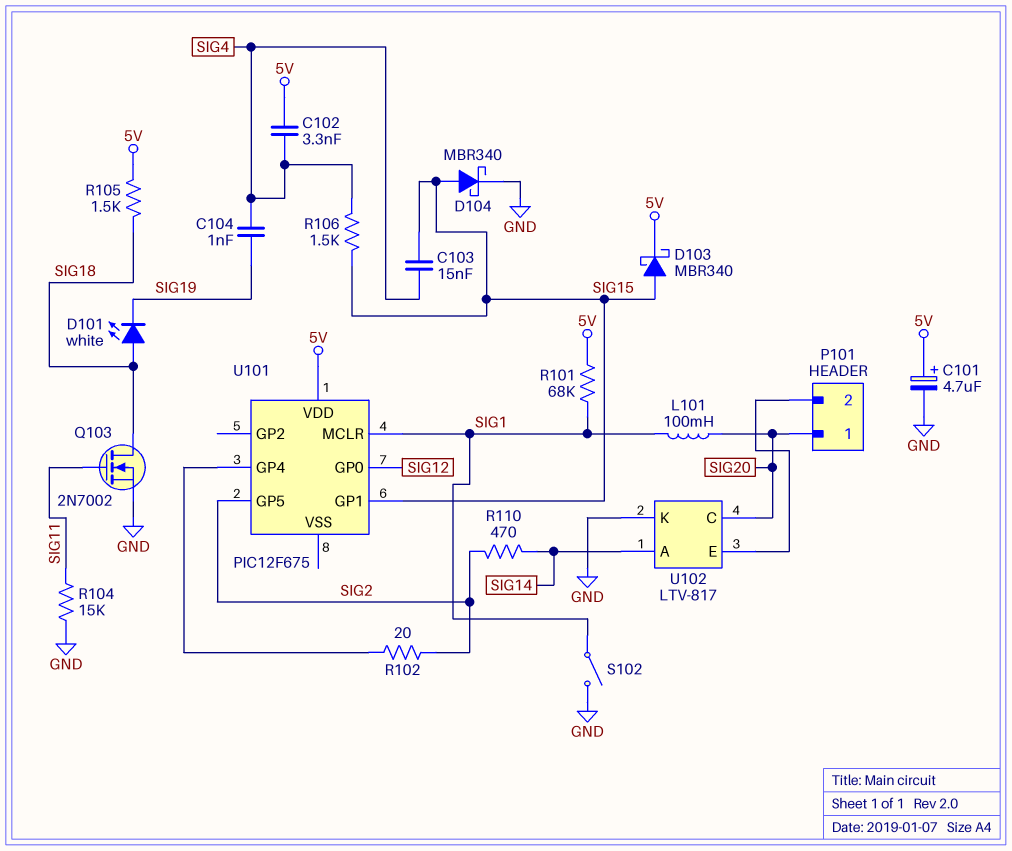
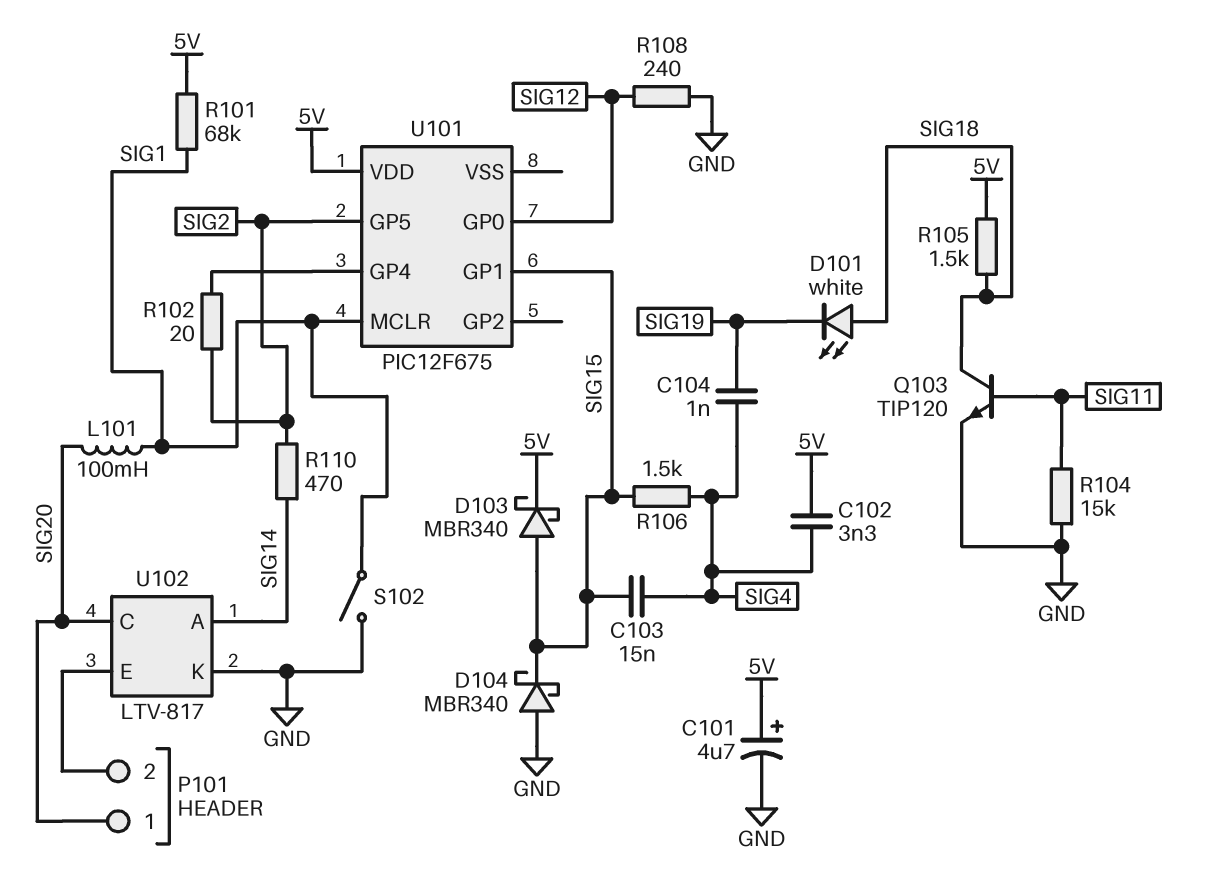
D104: schottky MBR340 (A SIG15, K GND) -> schottky MBR340 (A GND, K SIG15)
Q103: NMOS 2N7002 (G SIG11, D SIG18, S GND) -> NPN TIP120 (B SIG11, C SIG18, E GND)
R108: none -> 240 (GND, SIG12)

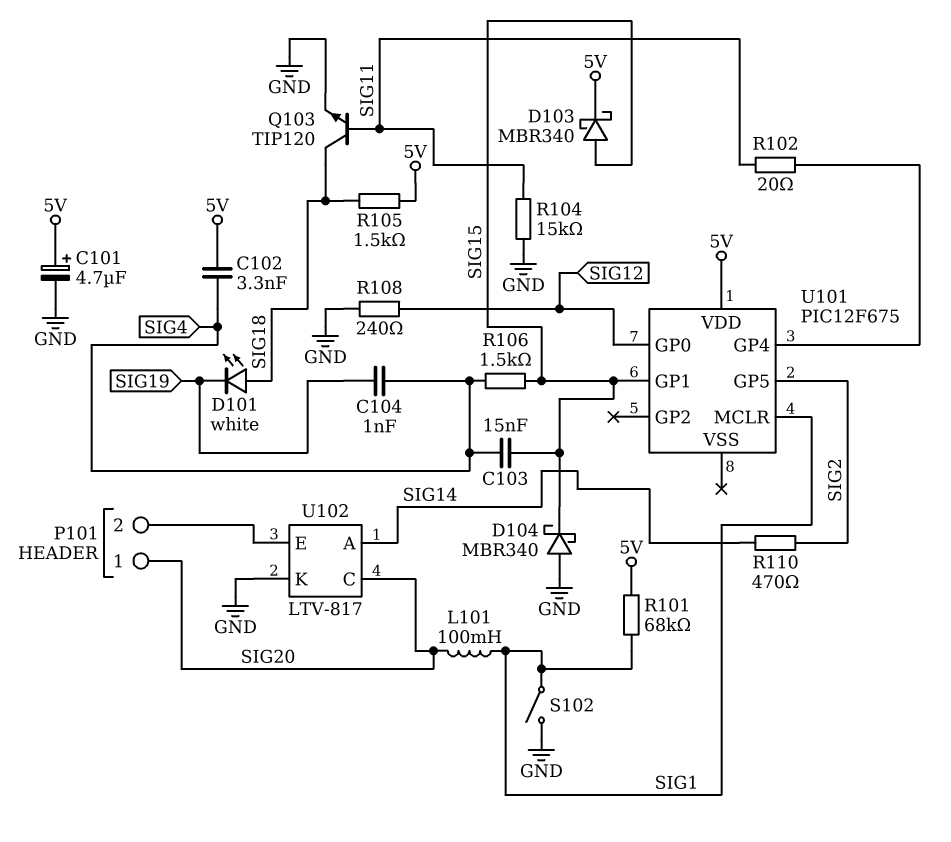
R102: 20 (SIG2, U101/GP4) -> 20 (SIG11, U101/GP4)

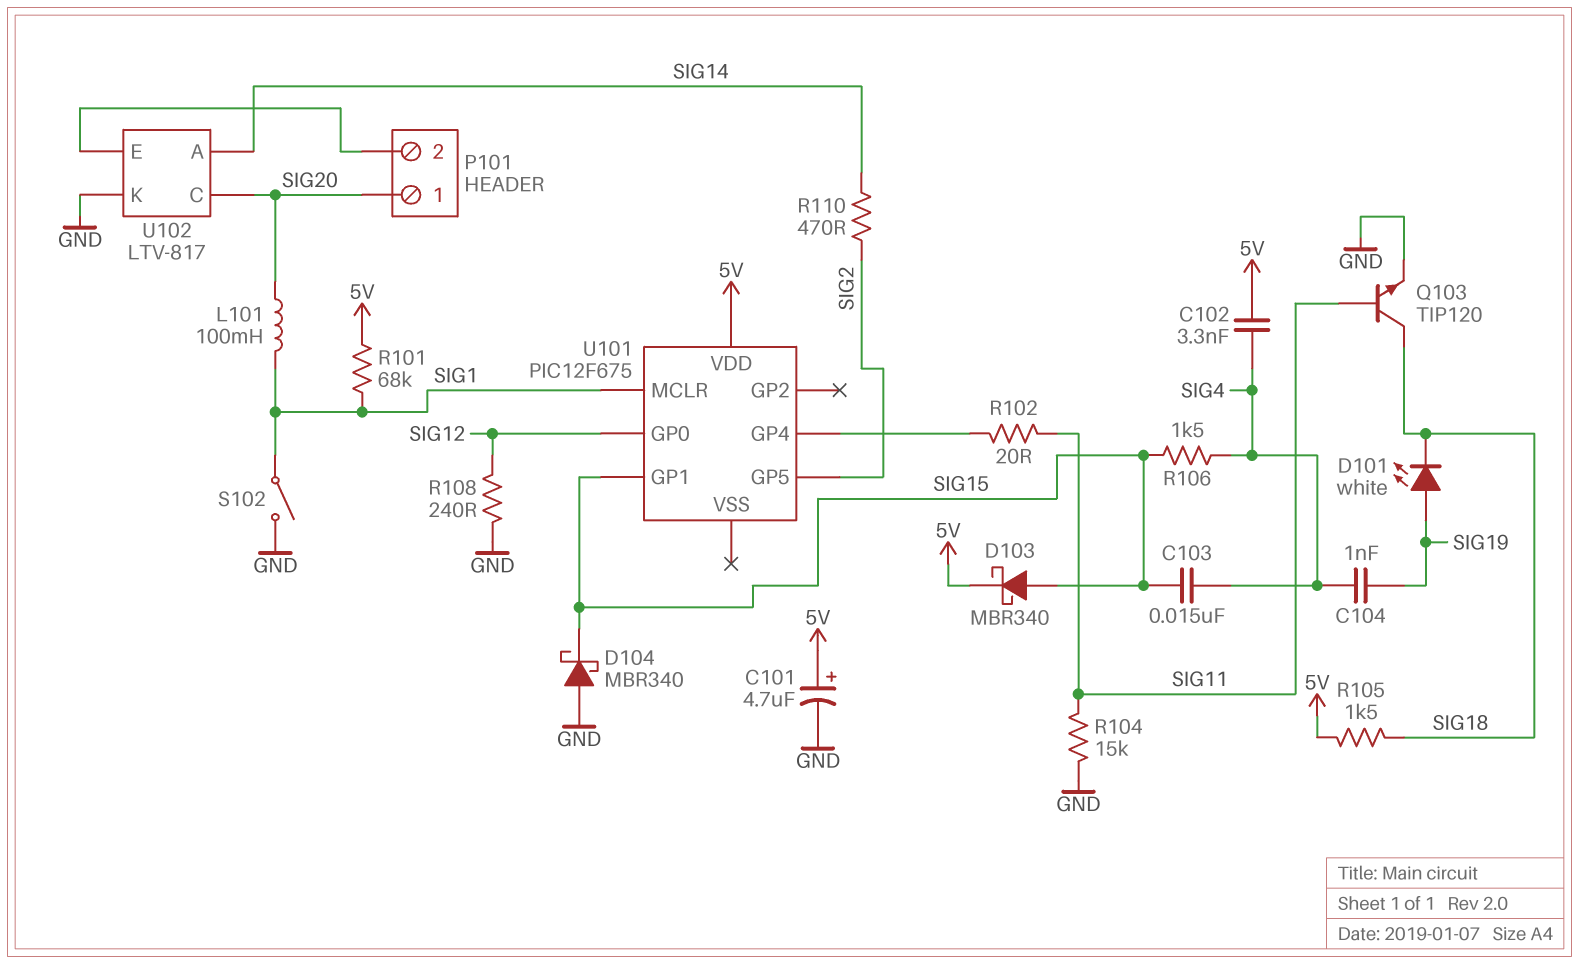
D101: LED white (A SIG18, K SIG19) -> LED white (A SIG19, K SIG18)

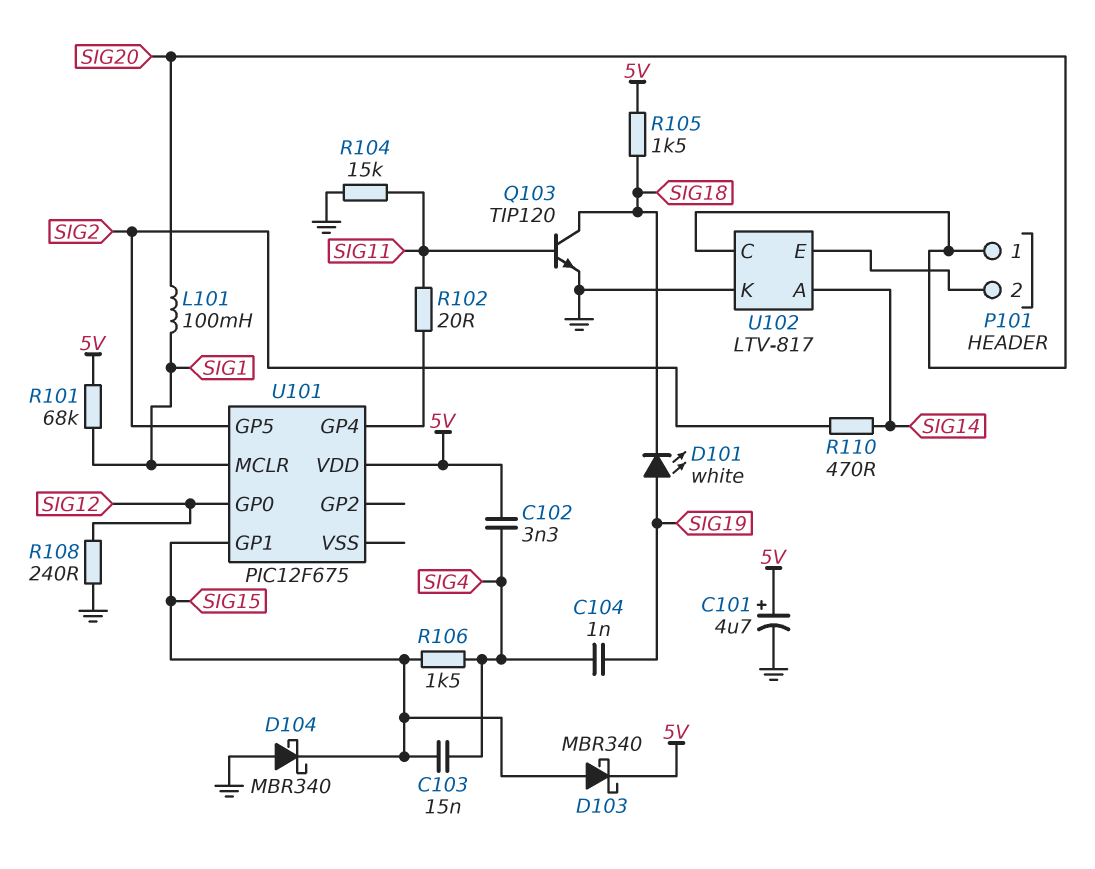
S102: switch (GND, SIG1) -> none

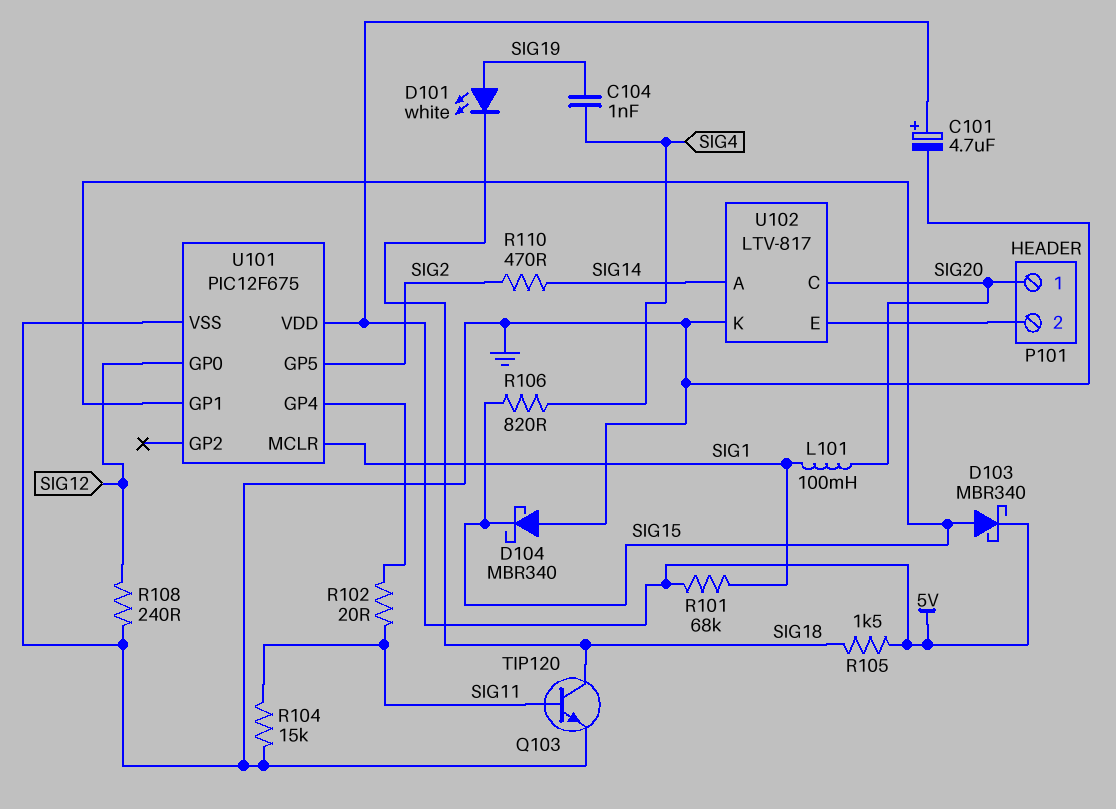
C102: 3.3nF (5V, SIG4) -> none
C103: 15nF (SIG4, SIG15) -> none
R106: 1.5k (SIG4, SIG15) -> 820 (SIG4, SIG15)
U101 pin VSS: none -> GND

